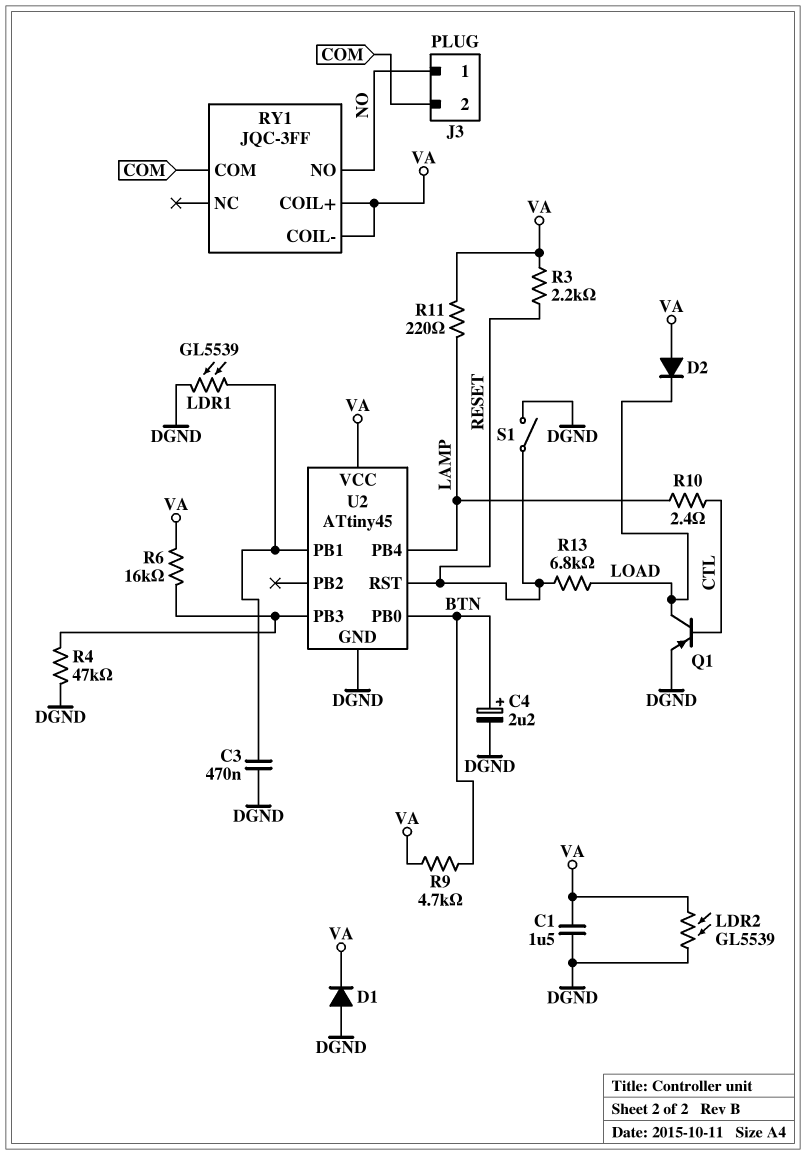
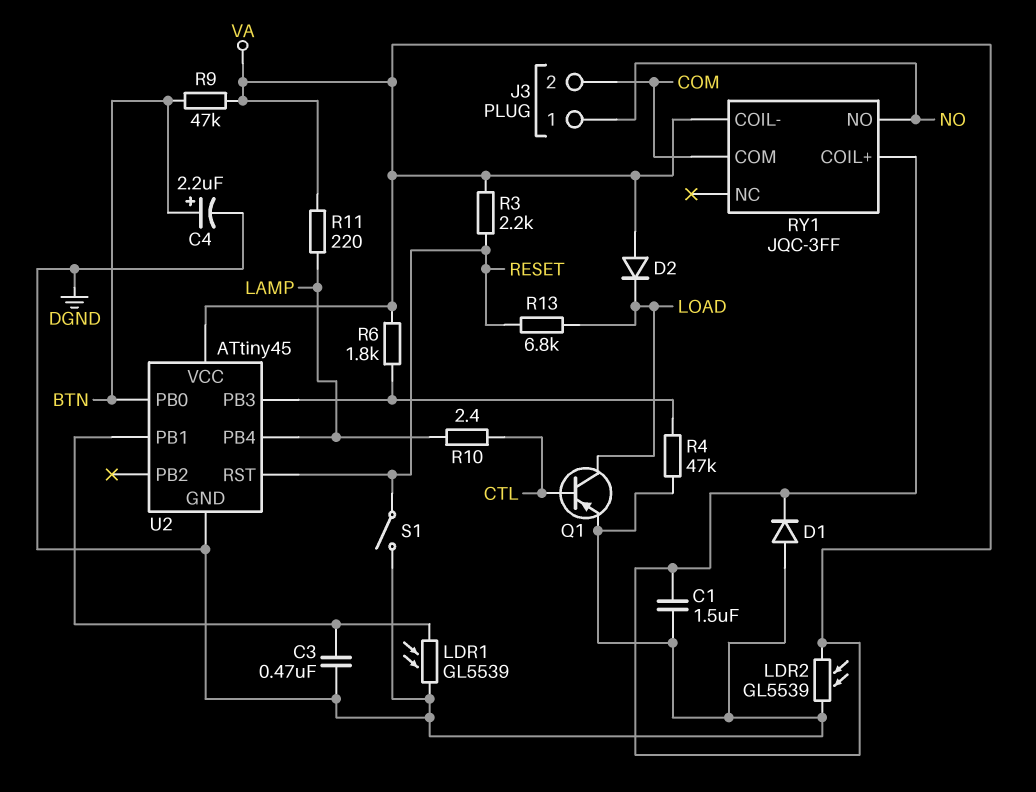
R6: 16k (U2/PB3, VA) -> 1.8k (U2/PB3, VA)
R9: 4.7k (BTN, VA) -> 47k (BTN, VA)

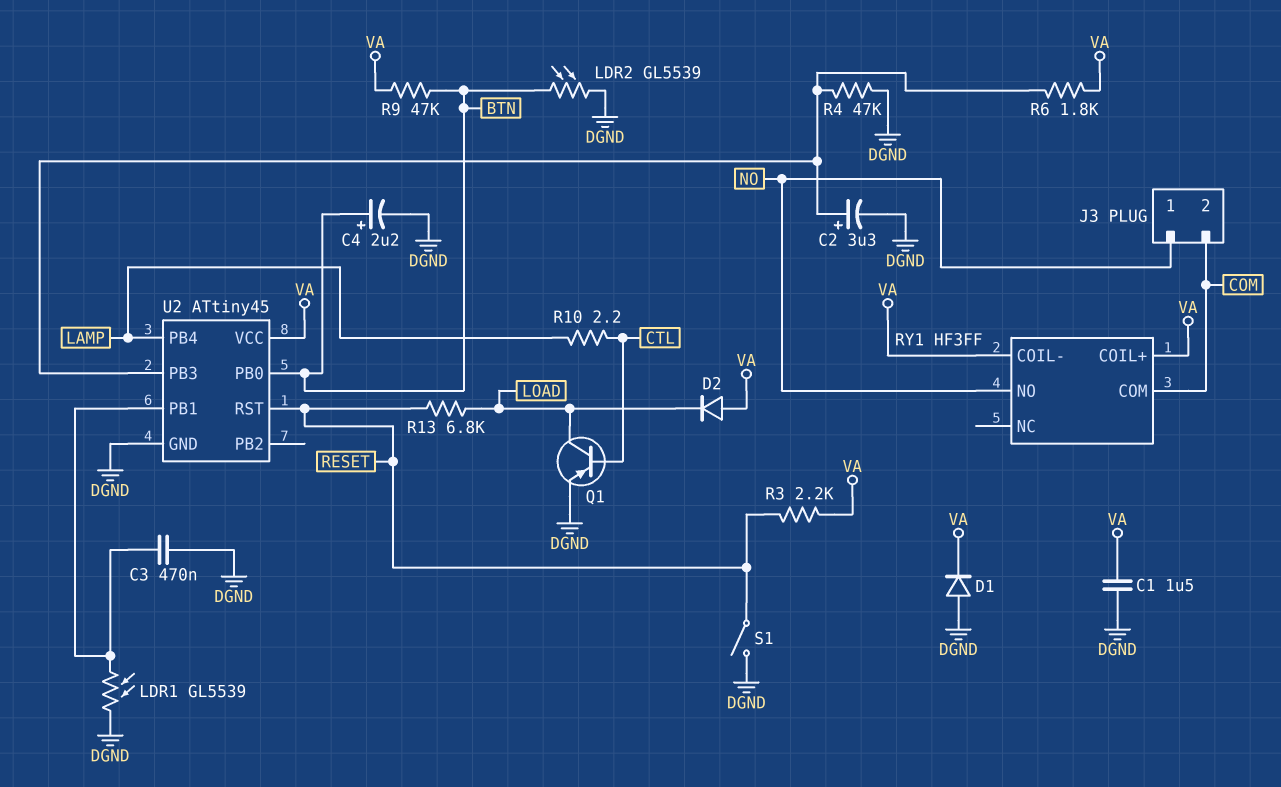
C2: none -> 3.3uF (plus U2/PB3, minus DGND)
LDR2: GL5539 (DGND, VA) -> GL5539 (BTN, DGND)
R10: 2.4 (CTL, LAMP) -> 2.2 (CTL, LAMP)
R11: 220 (LAMP, VA) -> none
RY1: JQC-3FF -> HF3FF

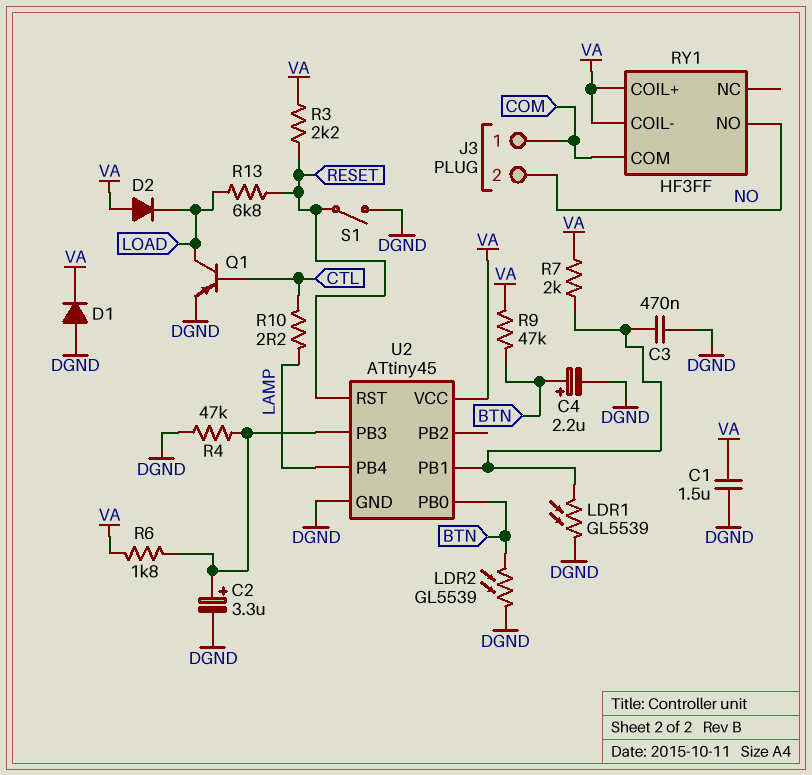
J3 pin 1: NO -> COM
J3 pin 2: COM -> NO
R7: none -> 2k (U2/PB1, VA)

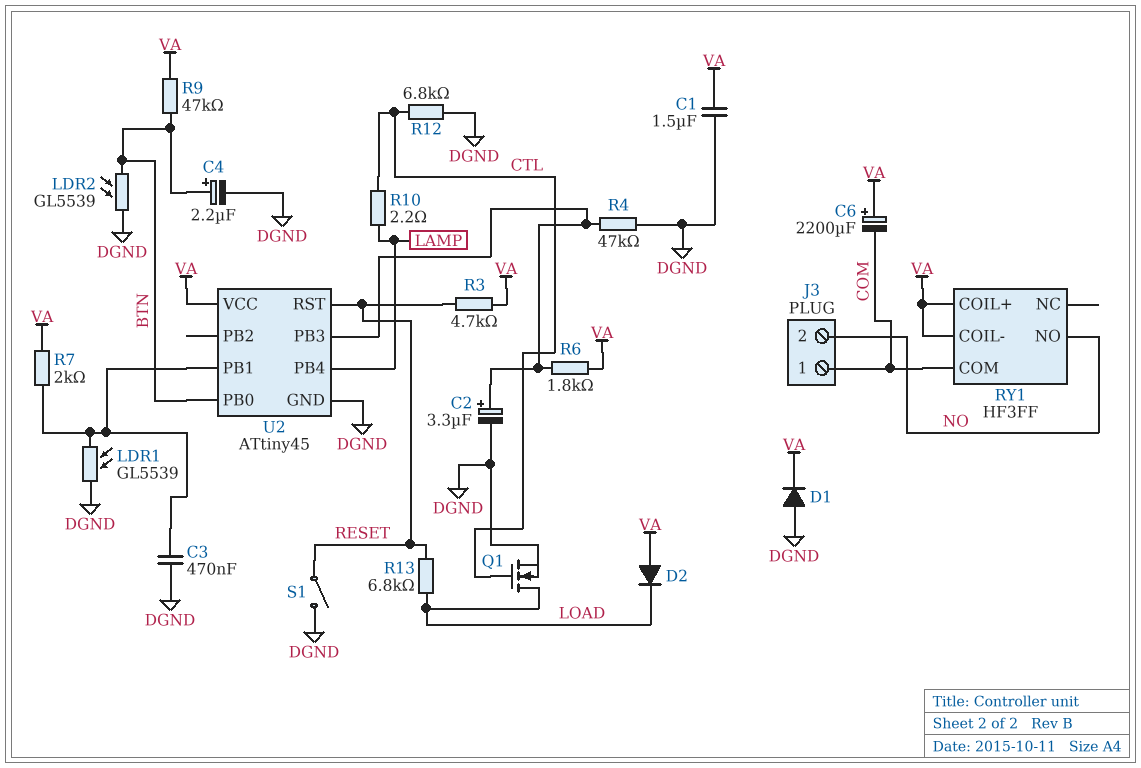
C6: none -> 2200uF (plus VA, minus COM)
Q1: PNP (B CTL, C LOAD, E DGND) -> NMOS (G CTL, D LOAD, S DGND)
R3: 2.2k (RESET, VA) -> 4.7k (RESET, VA)
R12: none -> 6.8k (CTL, DGND)

